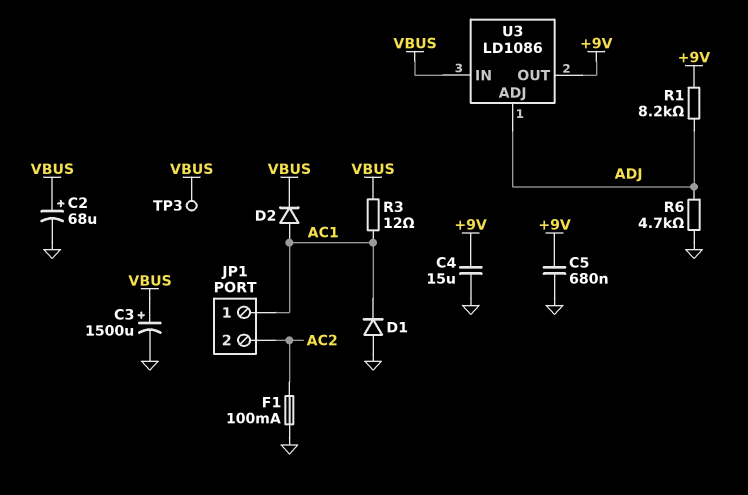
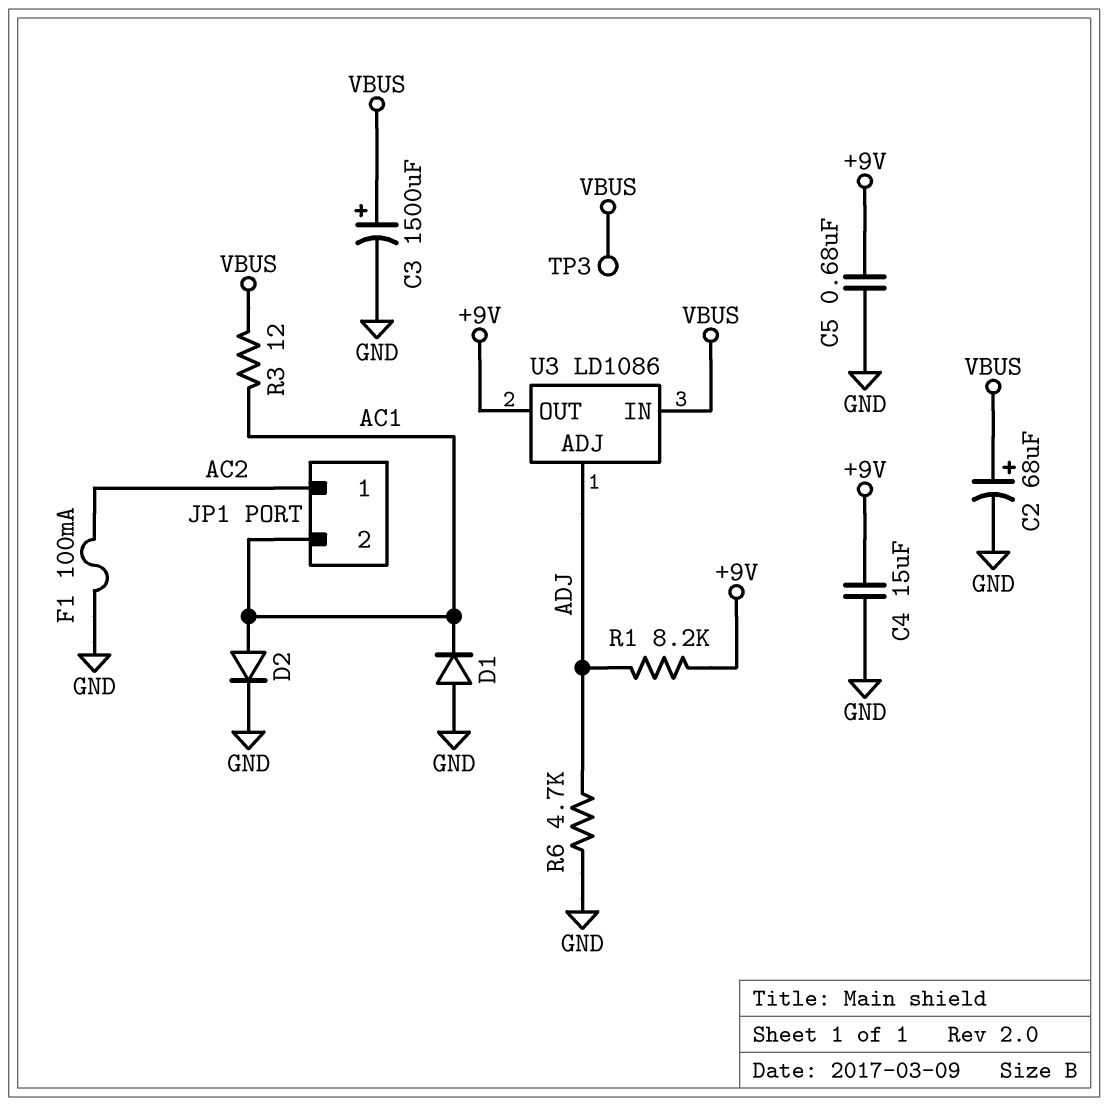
D2: diode (A AC1, K VBUS) -> diode (A AC1, K GND)
JP1 pin 1: AC1 -> AC2
JP1 pin 2: AC2 -> AC1

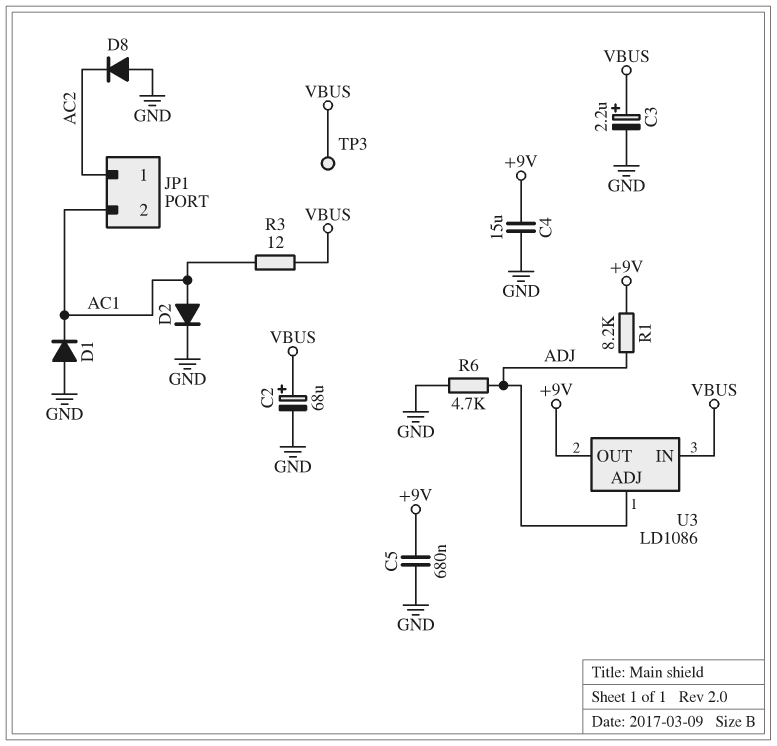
C3: 1500uF (plus VBUS, minus GND) -> 2.2uF (plus VBUS, minus GND)
D8: none -> diode (A GND, K AC2)
F1: 100mA (AC2, GND) -> none

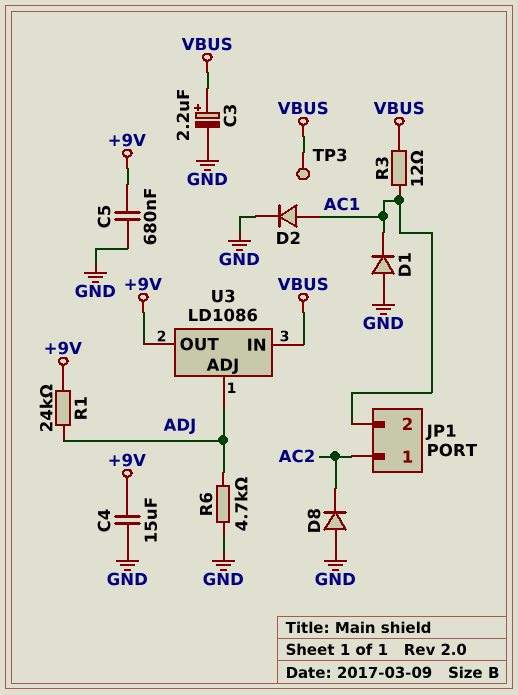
C2: 68uF (plus VBUS, minus GND) -> none
R1: 8.2k (+9V, ADJ) -> 24k (+9V, ADJ)

